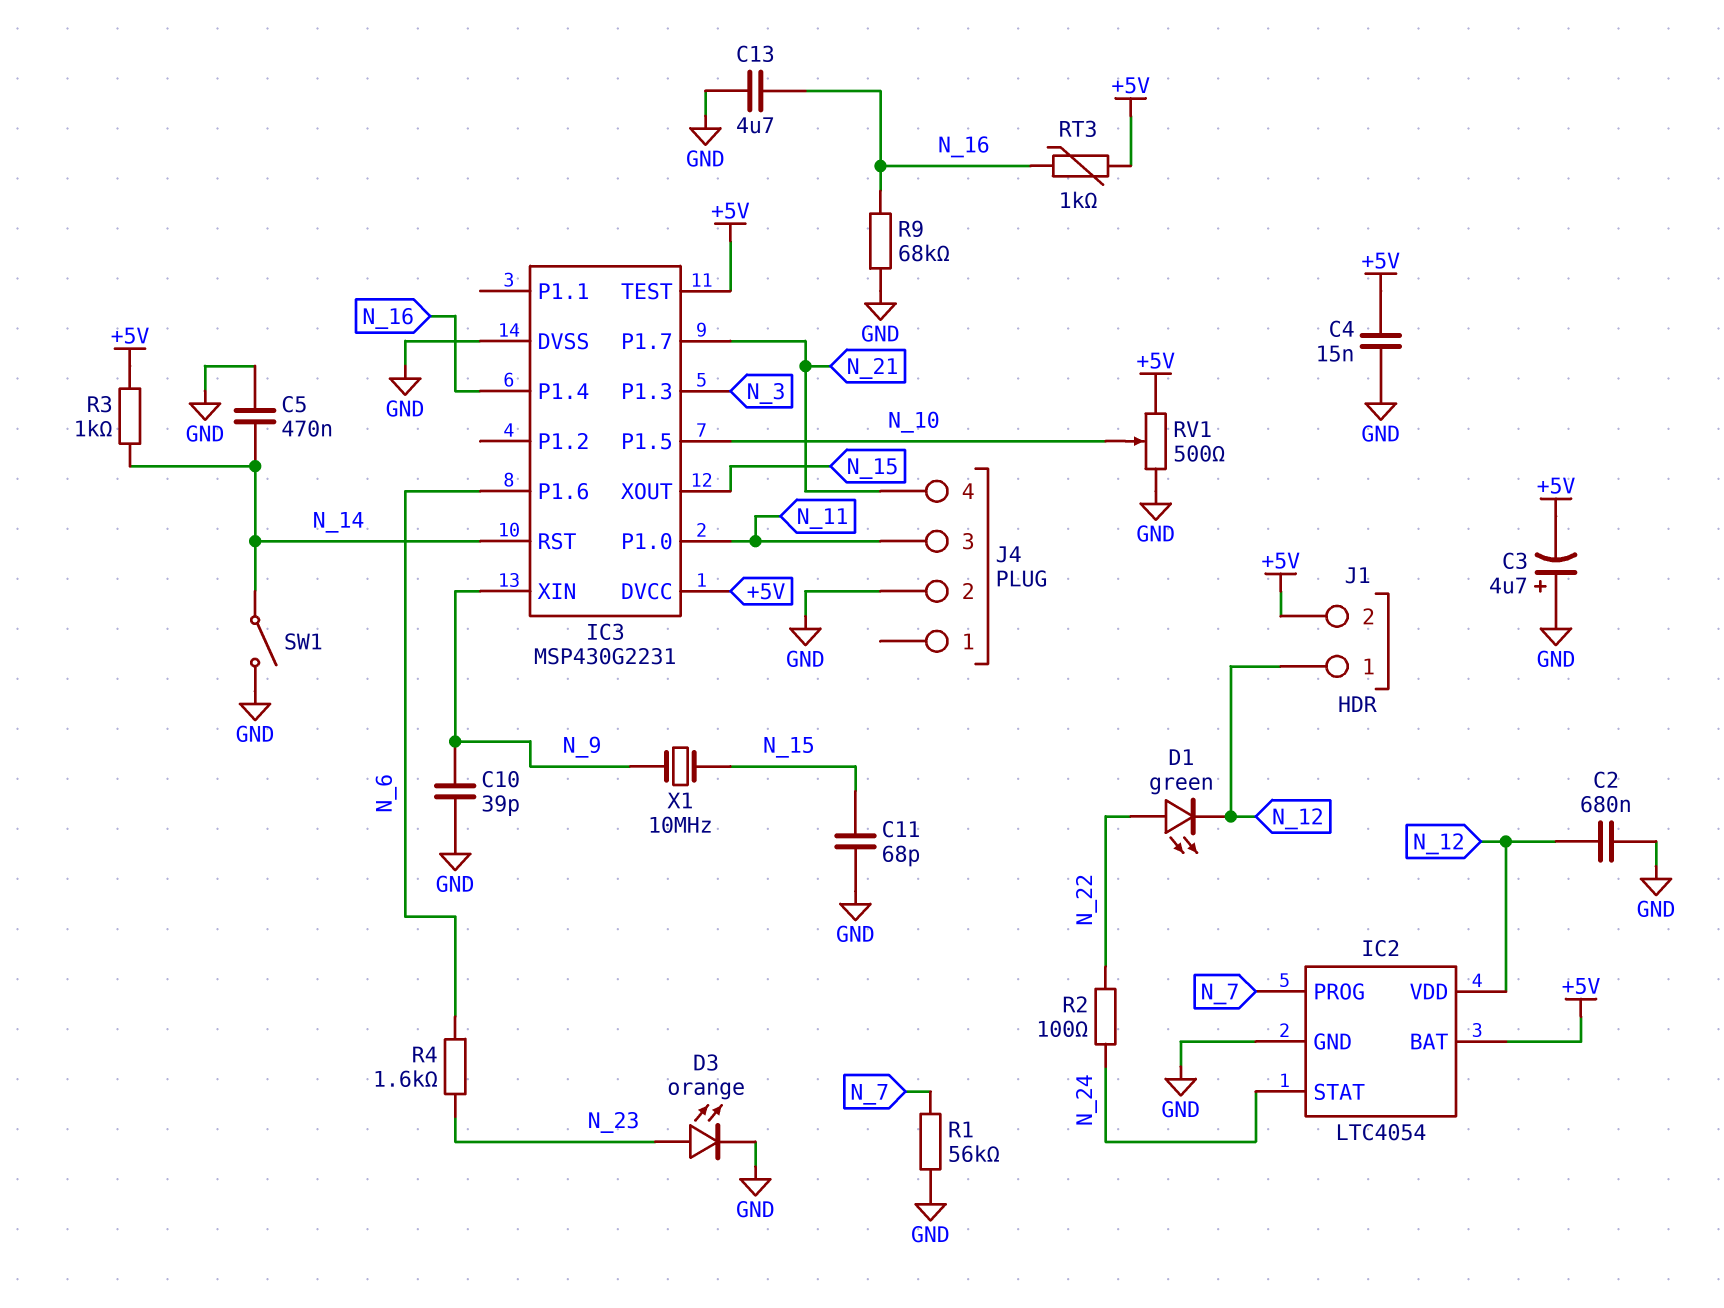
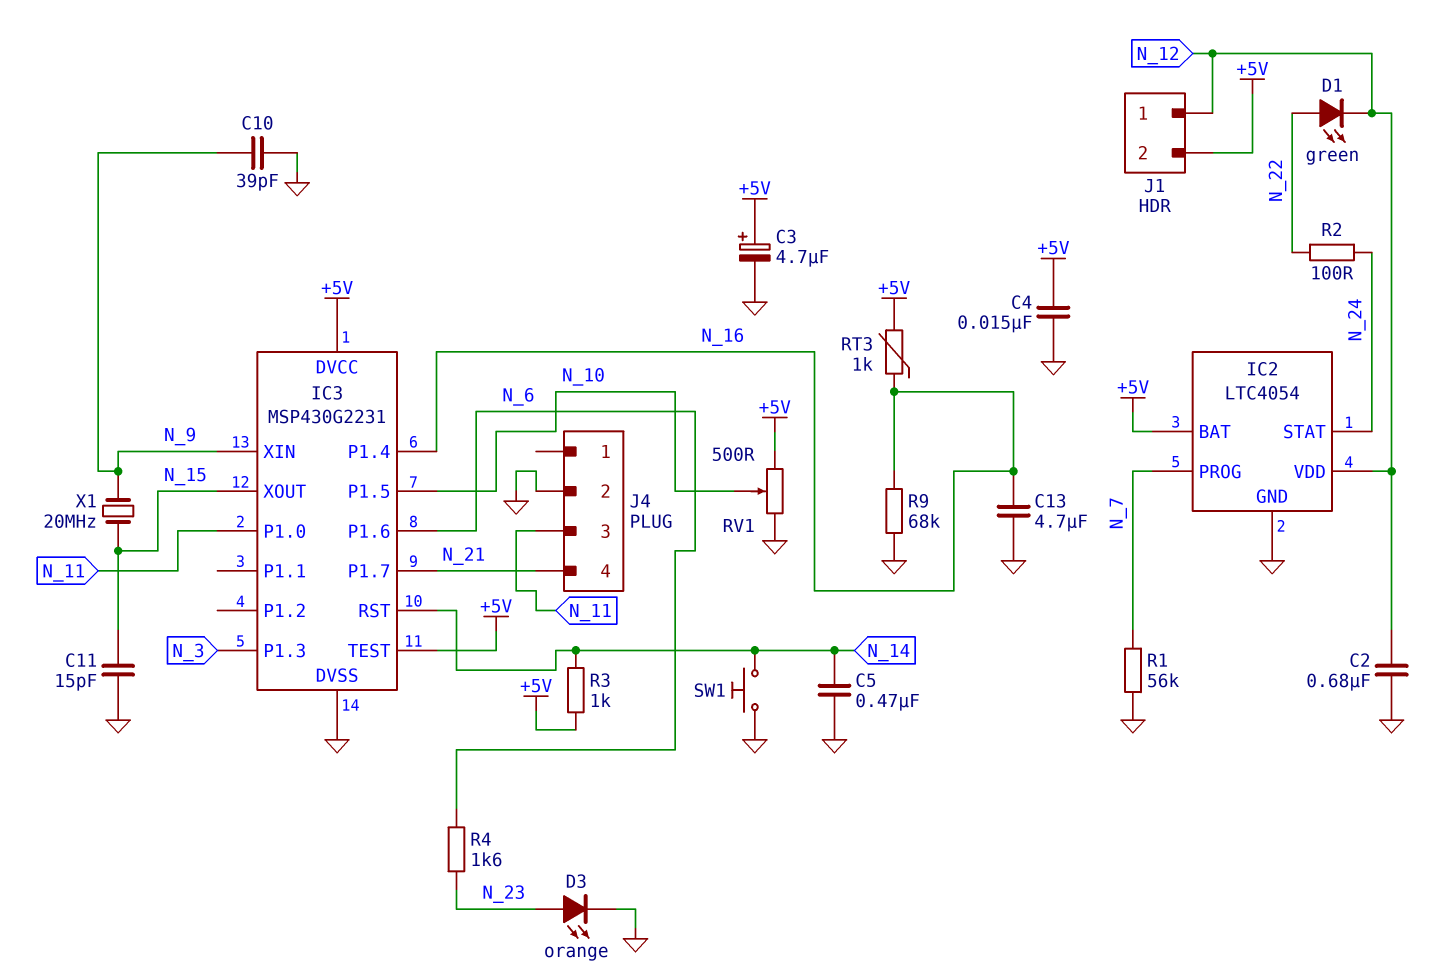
C3: 4.7uF (plus GND, minus +5V) -> 4.7uF (plus +5V, minus GND)
C11: 68pF (GND, N_15) -> 15pF (GND, N_15)
SW1: switch (GND, N_14) -> button (GND, N_14)
X1: 10MHz (N_9, N_15) -> 20MHz (N_9, N_15)

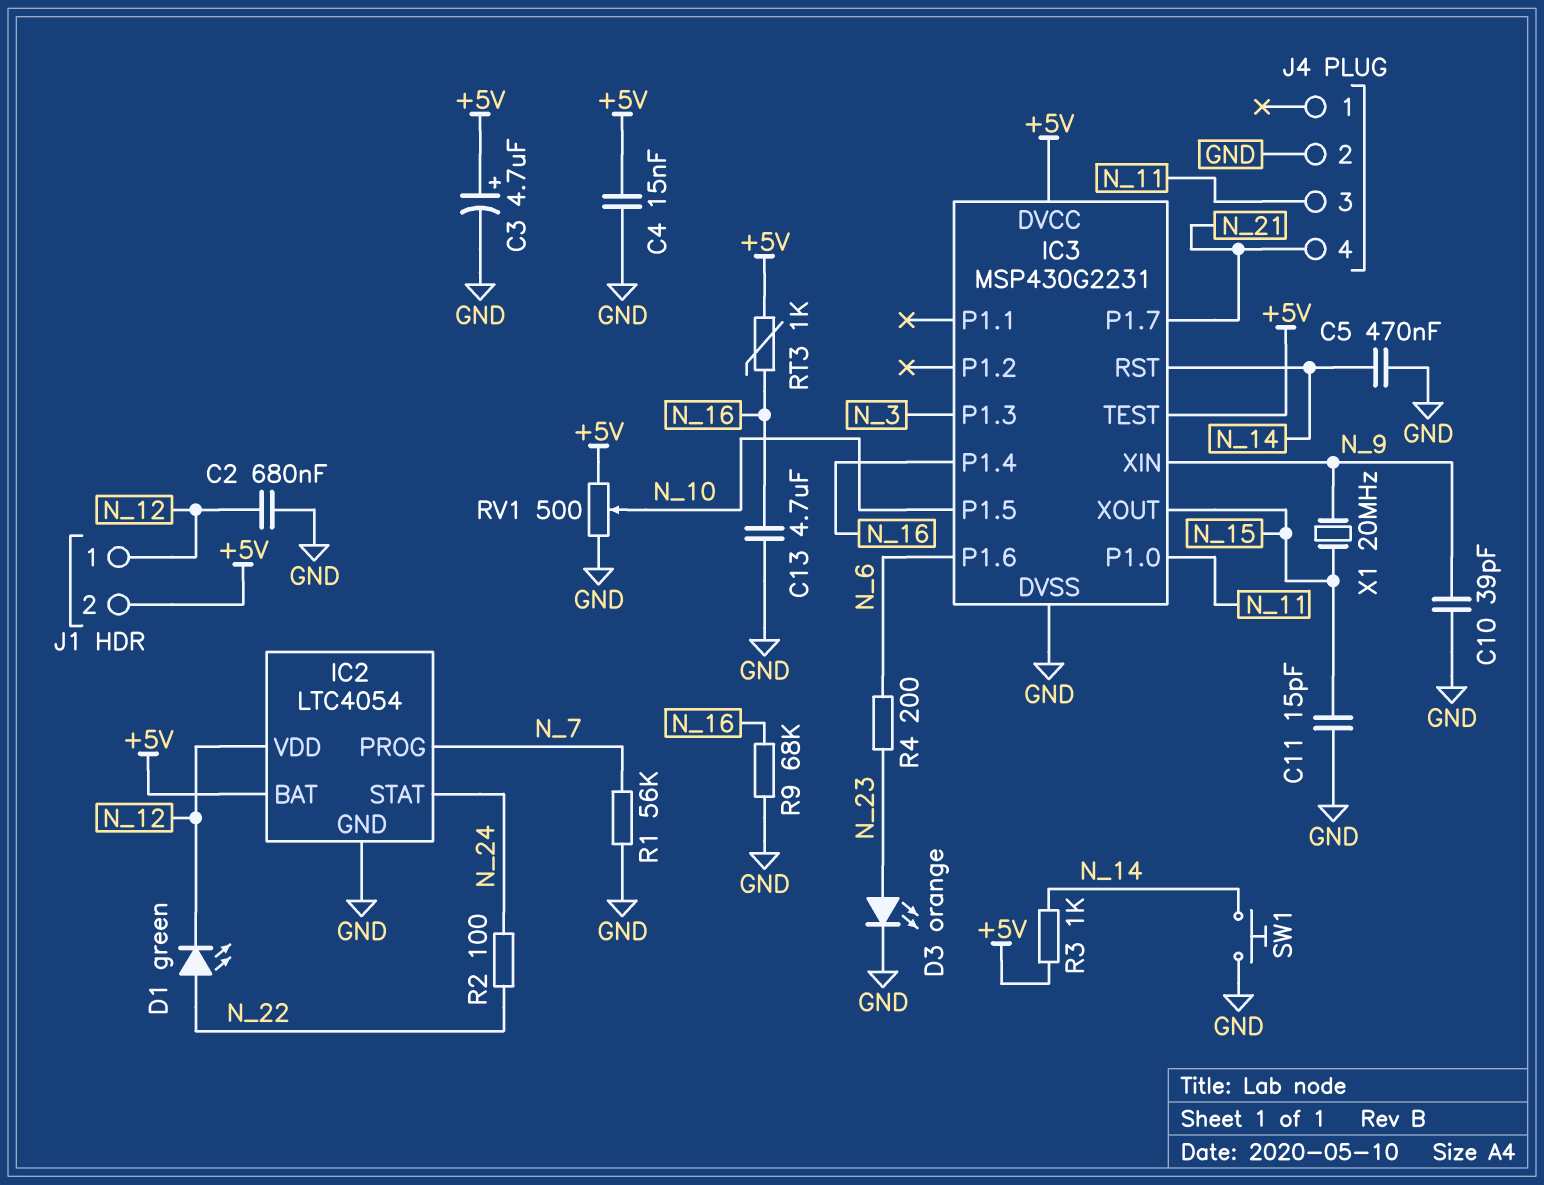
R4: 1.6k (N_6, N_23) -> 200 (N_6, N_23)

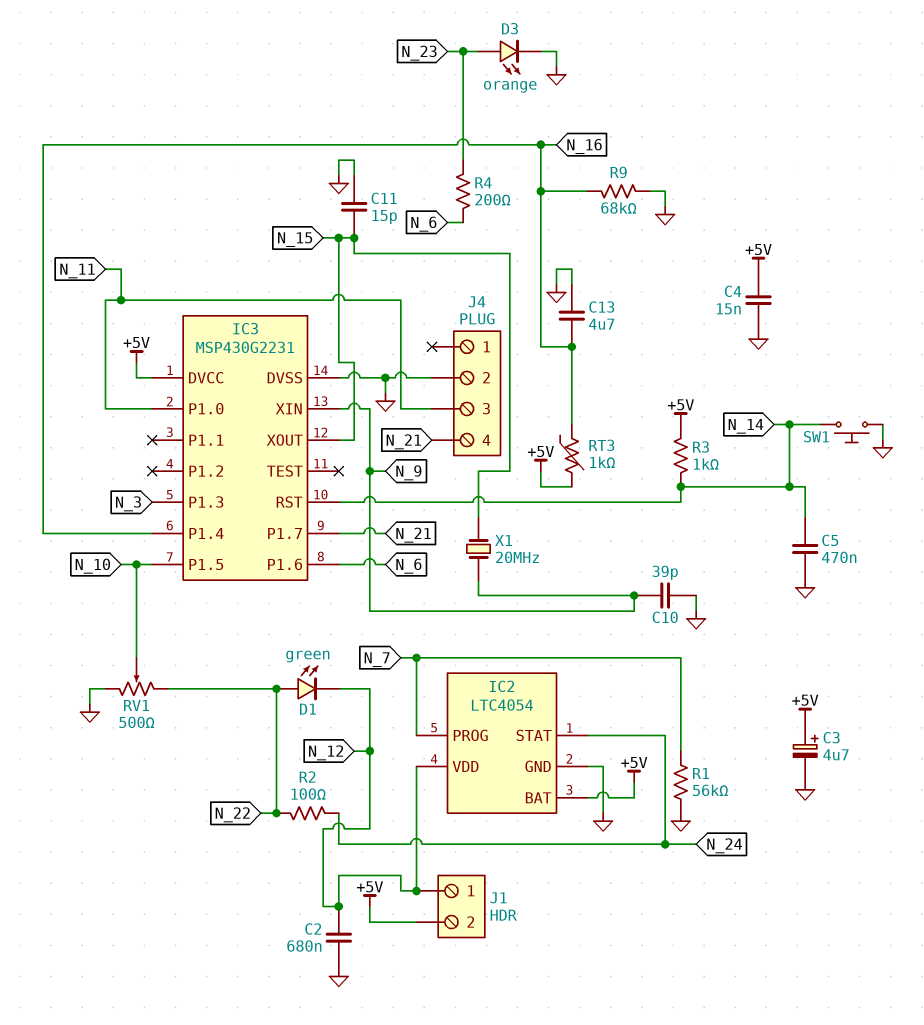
IC3 pin TEST: +5V -> none
RV1: 500 (+5V, GND, wiper N_10) -> 500 (GND, N_22, wiper N_10)

